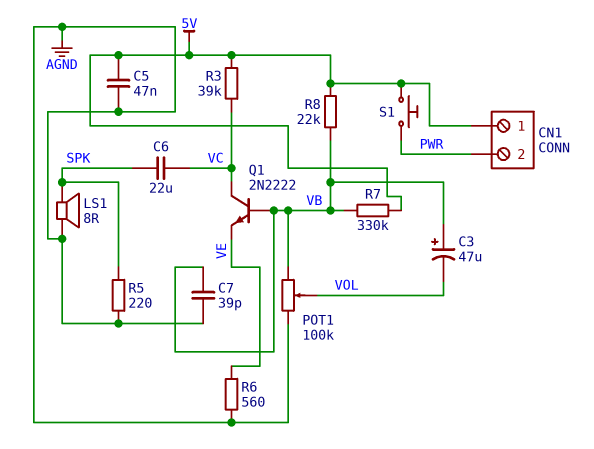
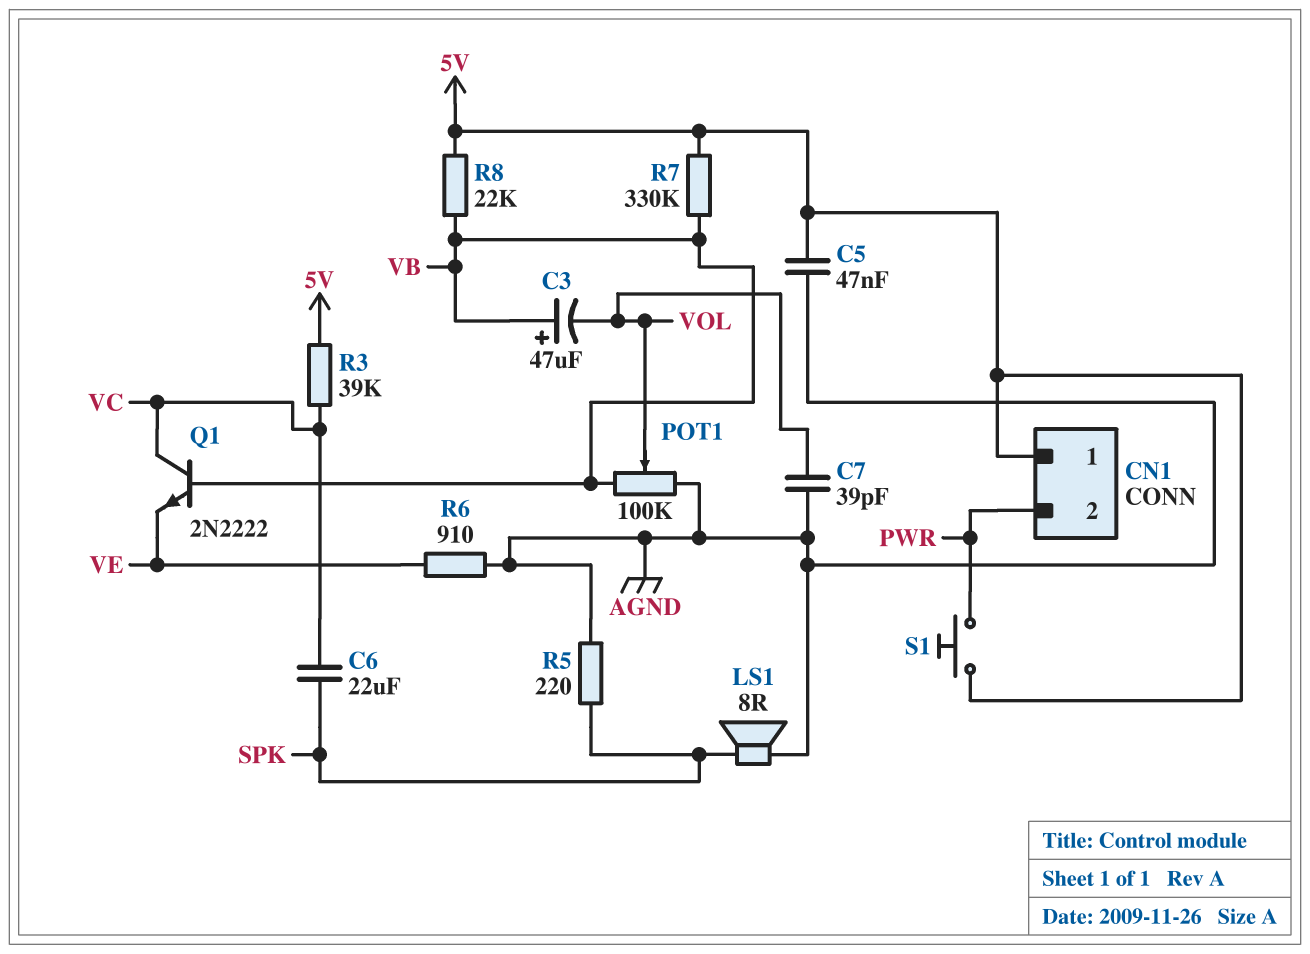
C7: 39pF (AGND, VB) -> 39pF (AGND, VOL)
R6: 560 (AGND, VE) -> 910 (AGND, VE)

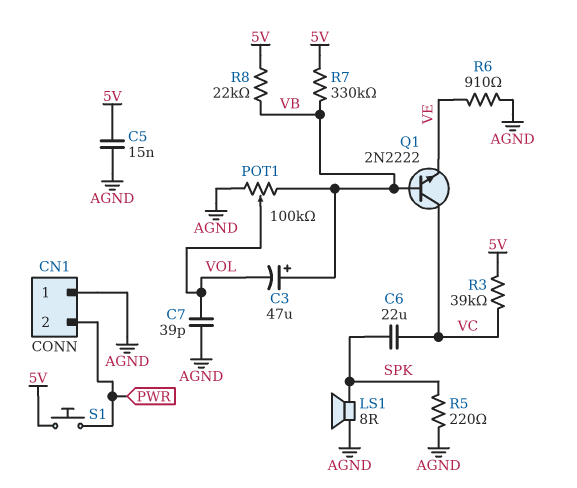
C5: 47nF (5V, AGND) -> 15nF (5V, AGND)
CN1 pin 1: 5V -> AGND

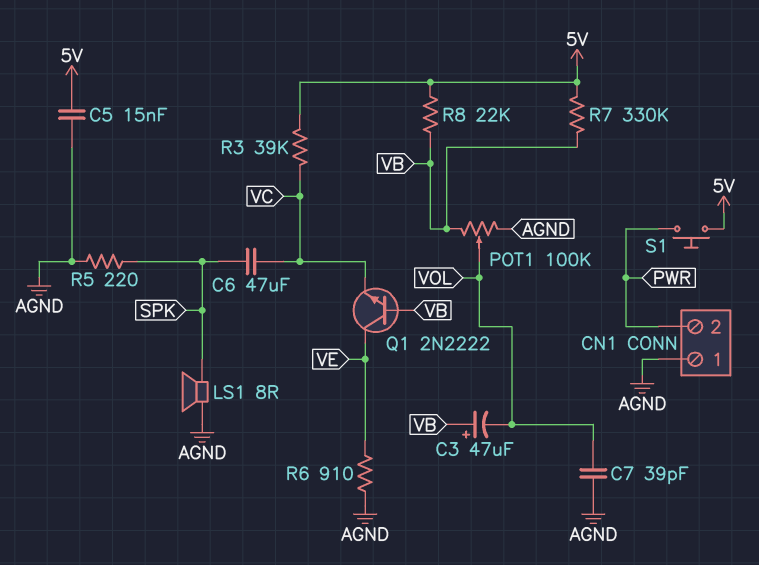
C6: 22uF (SPK, VC) -> 47uF (SPK, VC)
Q1: NPN 2N2222 (B VB, C VC, E VE) -> NPN 2N2222 (B VB, C VE, E VC)

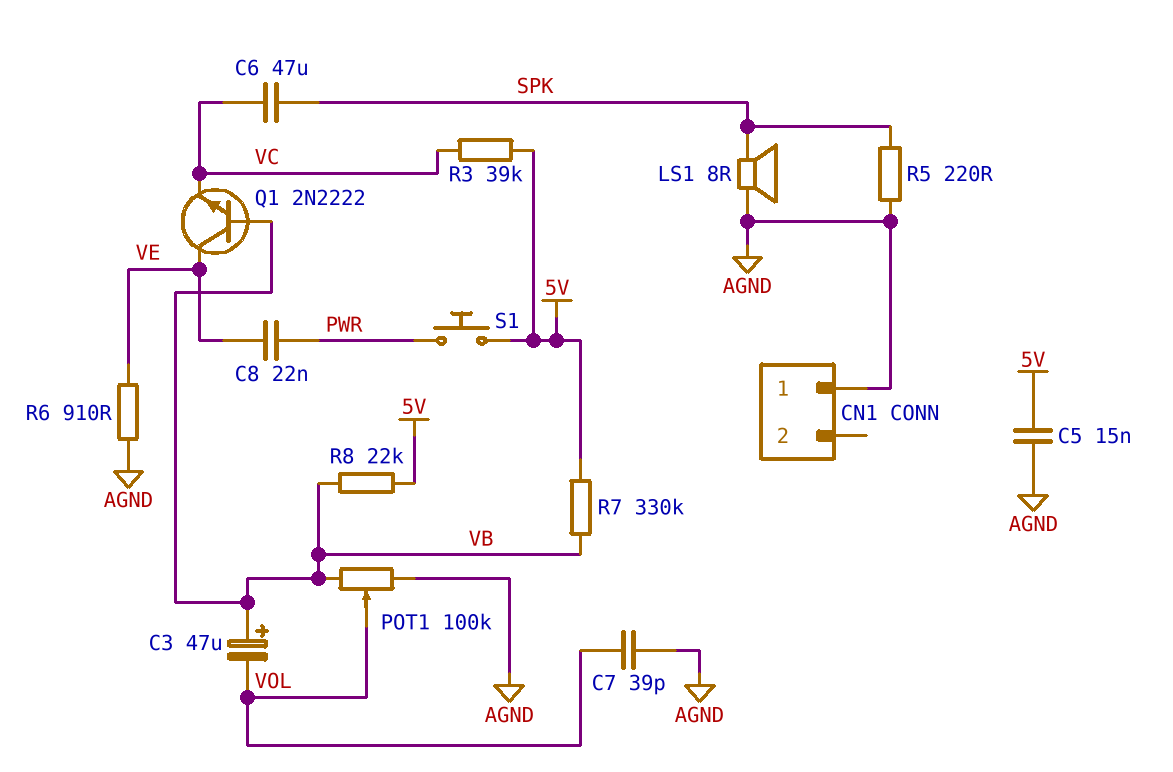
C8: none -> 22nF (PWR, VE)
CN1 pin 2: PWR -> none

